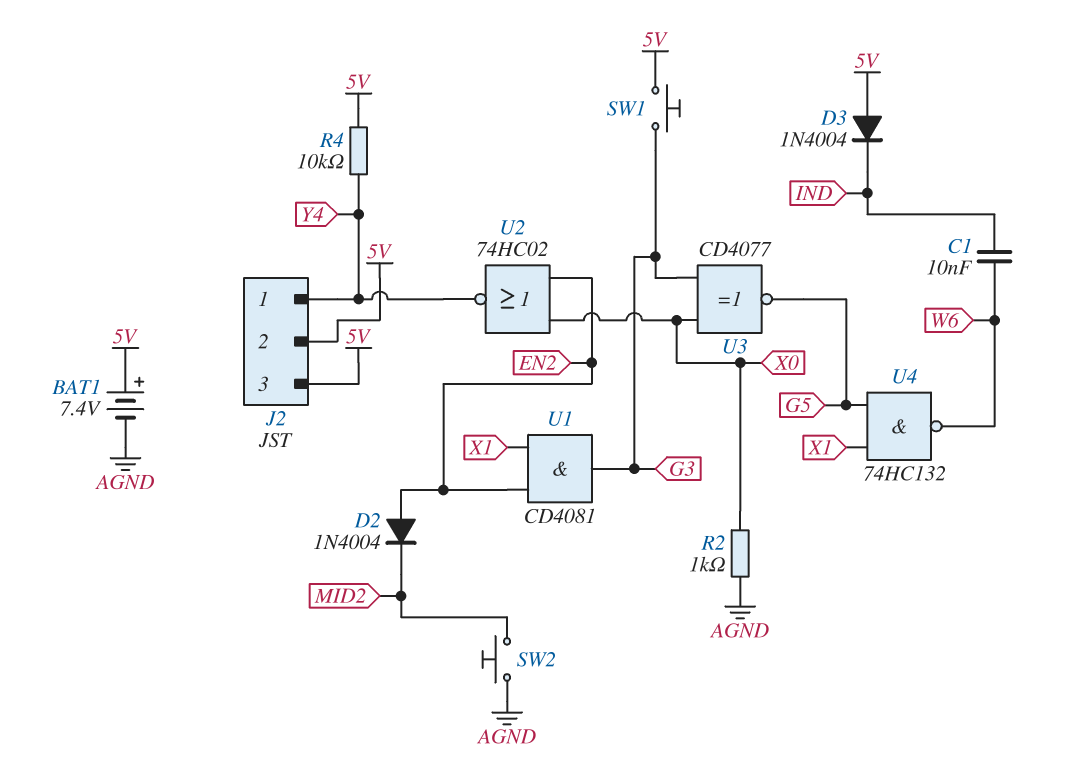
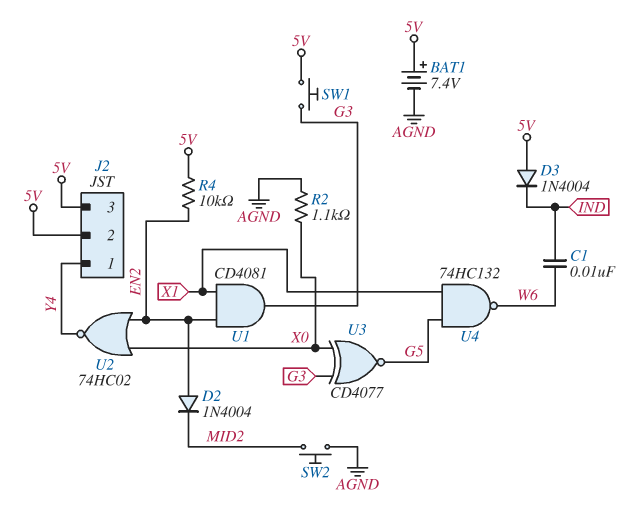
R2: 1k (AGND, X0) -> 1.1k (AGND, X0)
R4: 10k (5V, Y4) -> 10k (5V, EN2)

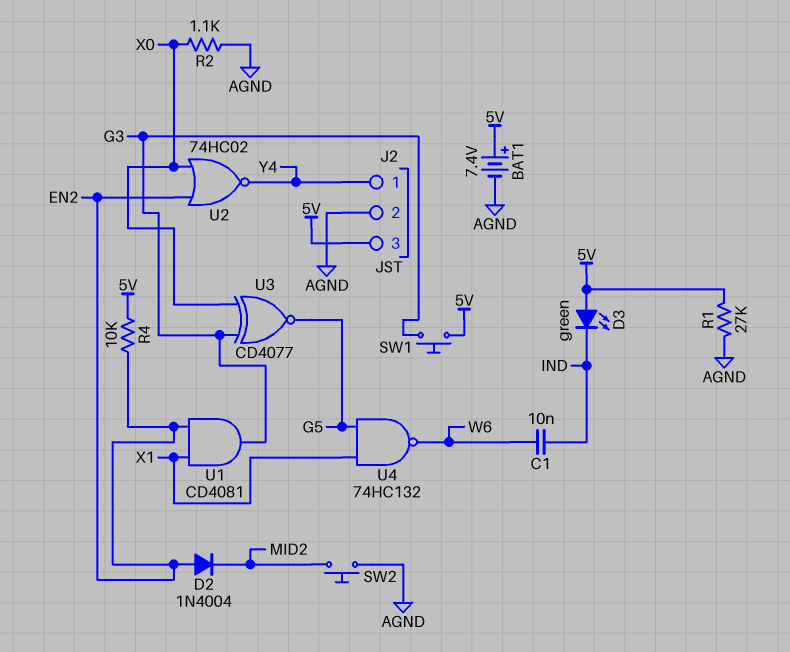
D3: diode 1N4004 (A 5V, K IND) -> LED green (A 5V, K IND)
J2 pin 2: 5V -> AGND
R1: none -> 27k (5V, AGND)

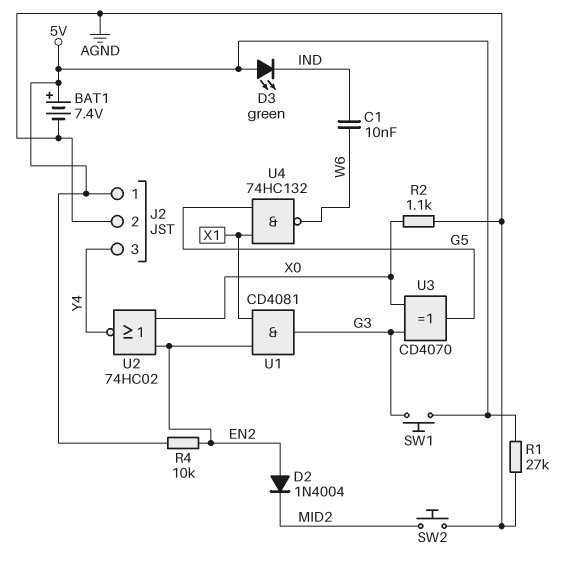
J2 pin 1: Y4 -> 5V
J2 pin 3: 5V -> Y4
U3: XNOR CD4077 (in G3, in X0, out G5) -> XOR CD4070 (in G3, in X0, out G5)

